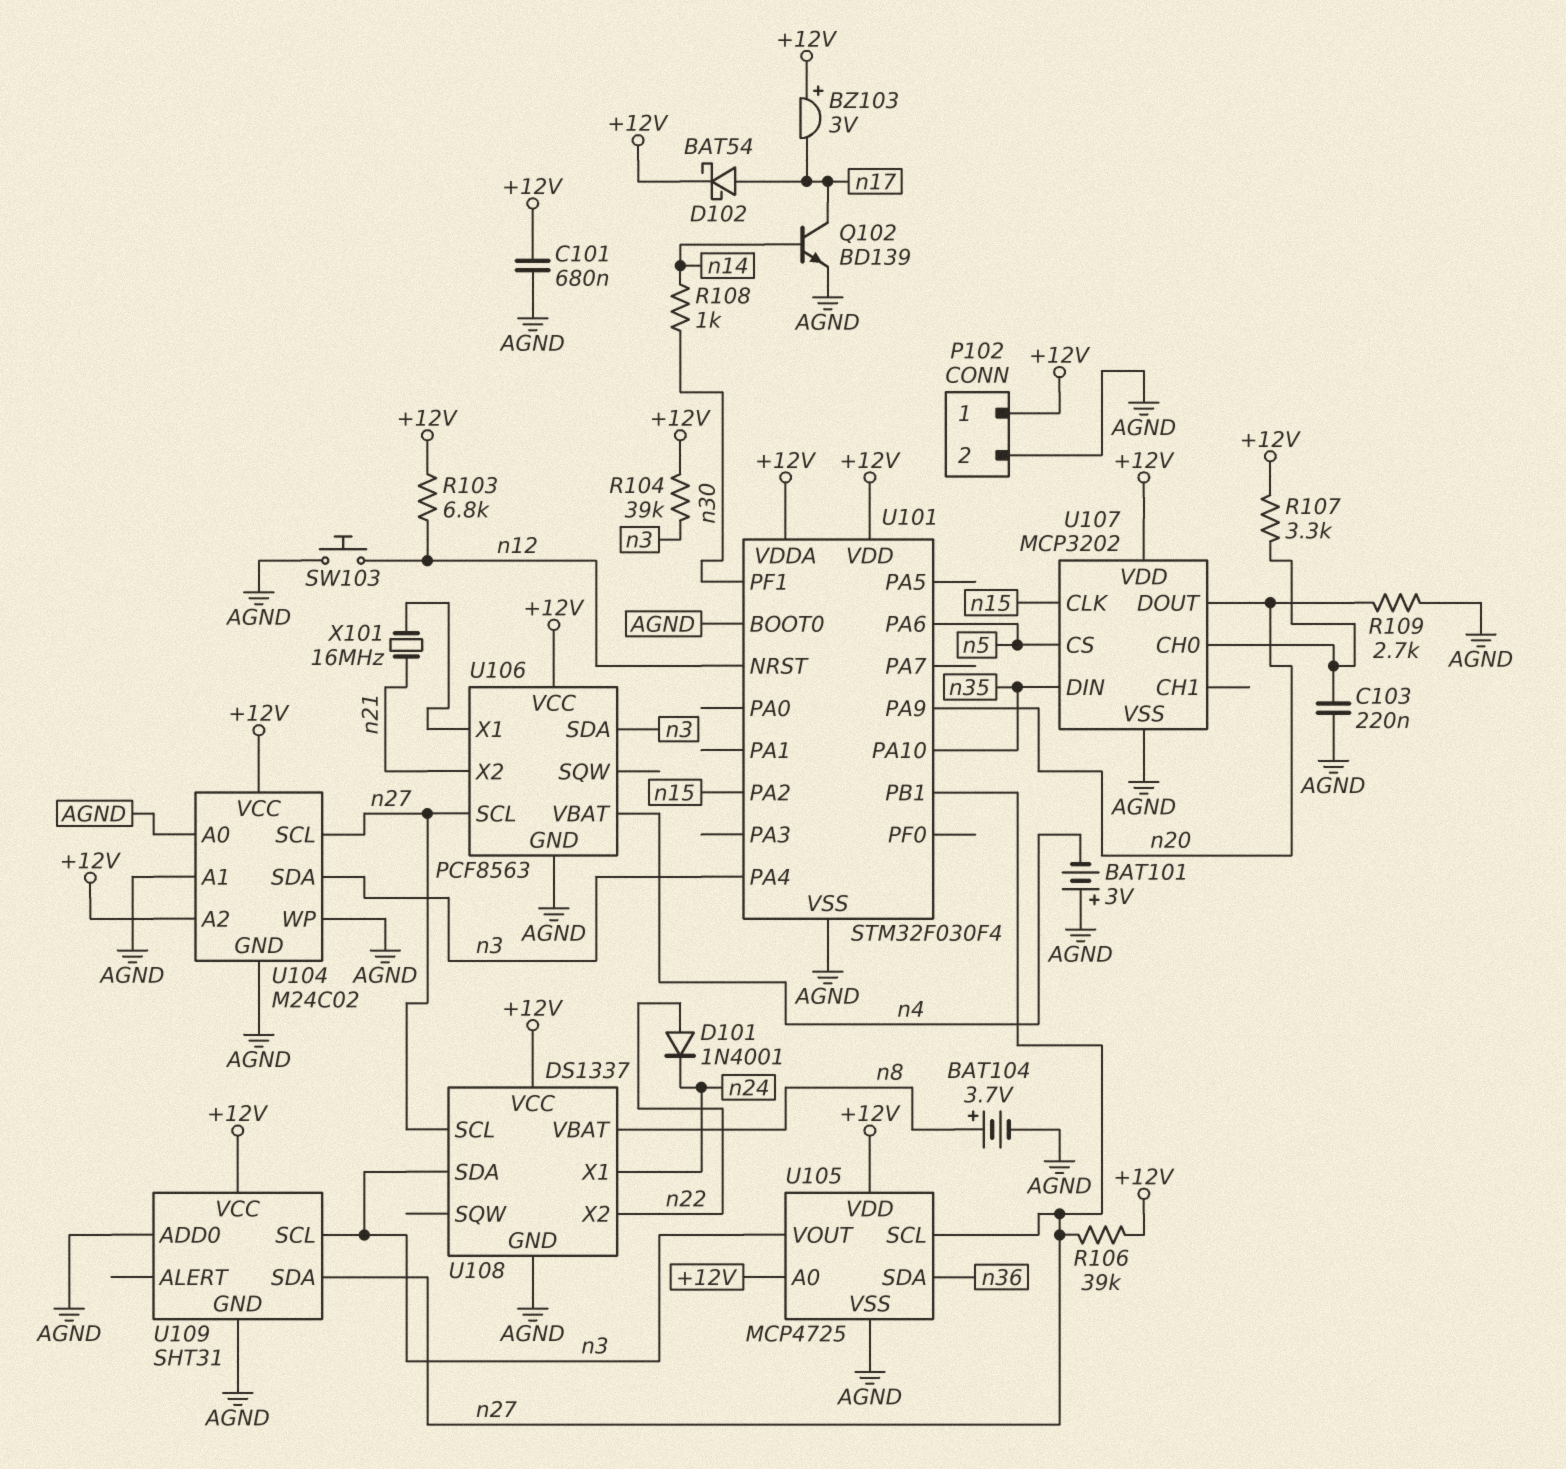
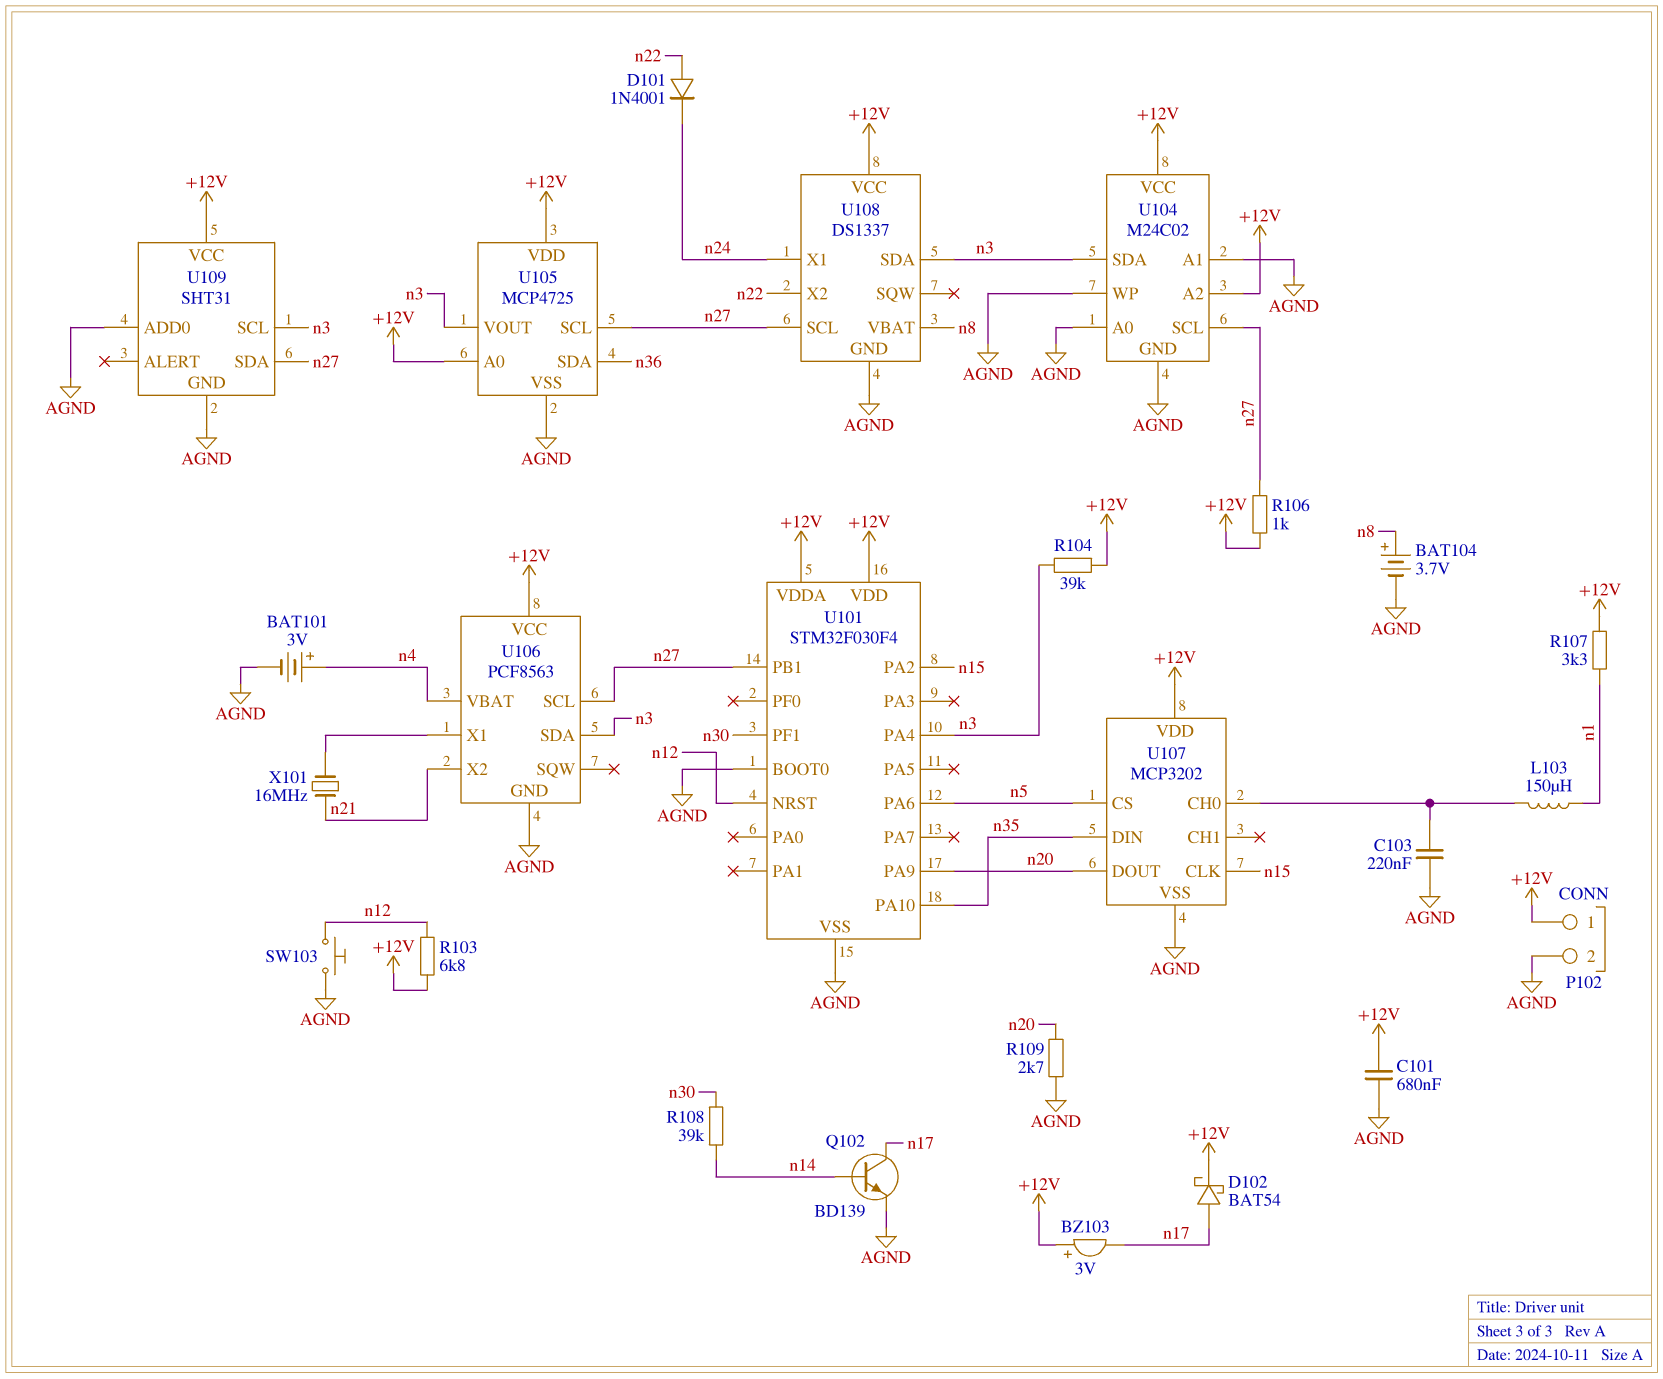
BAT101: 3V (plus AGND, minus n4) -> 3V (plus n4, minus AGND)
L103: none -> 150uH (U107/CH0, n1)
R106: 39k (+12V, n27) -> 1k (+12V, n27)
R107: 3.3k (+12V, U107/CH0) -> 3.3k (+12V, n1)
R108: 1k (n14, n30) -> 39k (n14, n30)

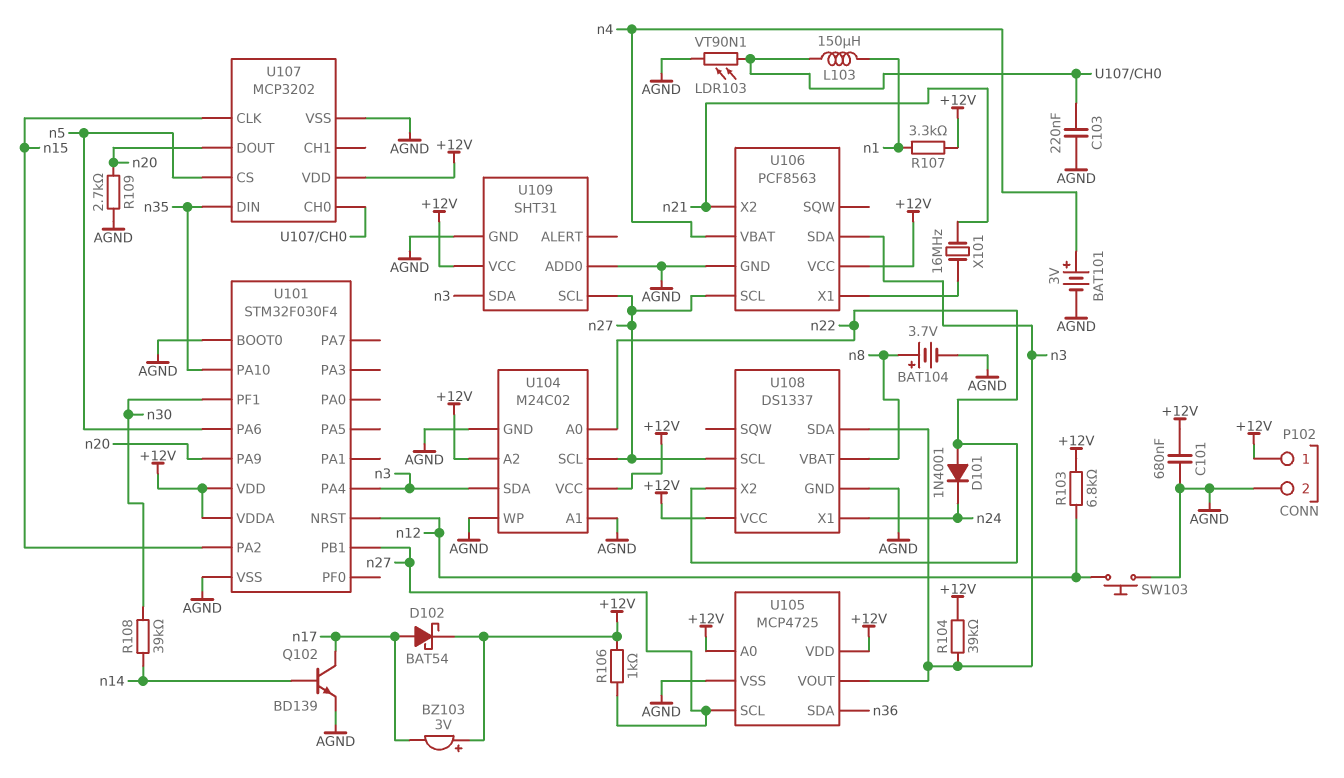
LDR103: none -> VT90N1 (AGND, U107/CH0)
U104 pin A0: AGND -> n22
U109 pin SCL: n3 -> n27
U109 pin SDA: n27 -> n3

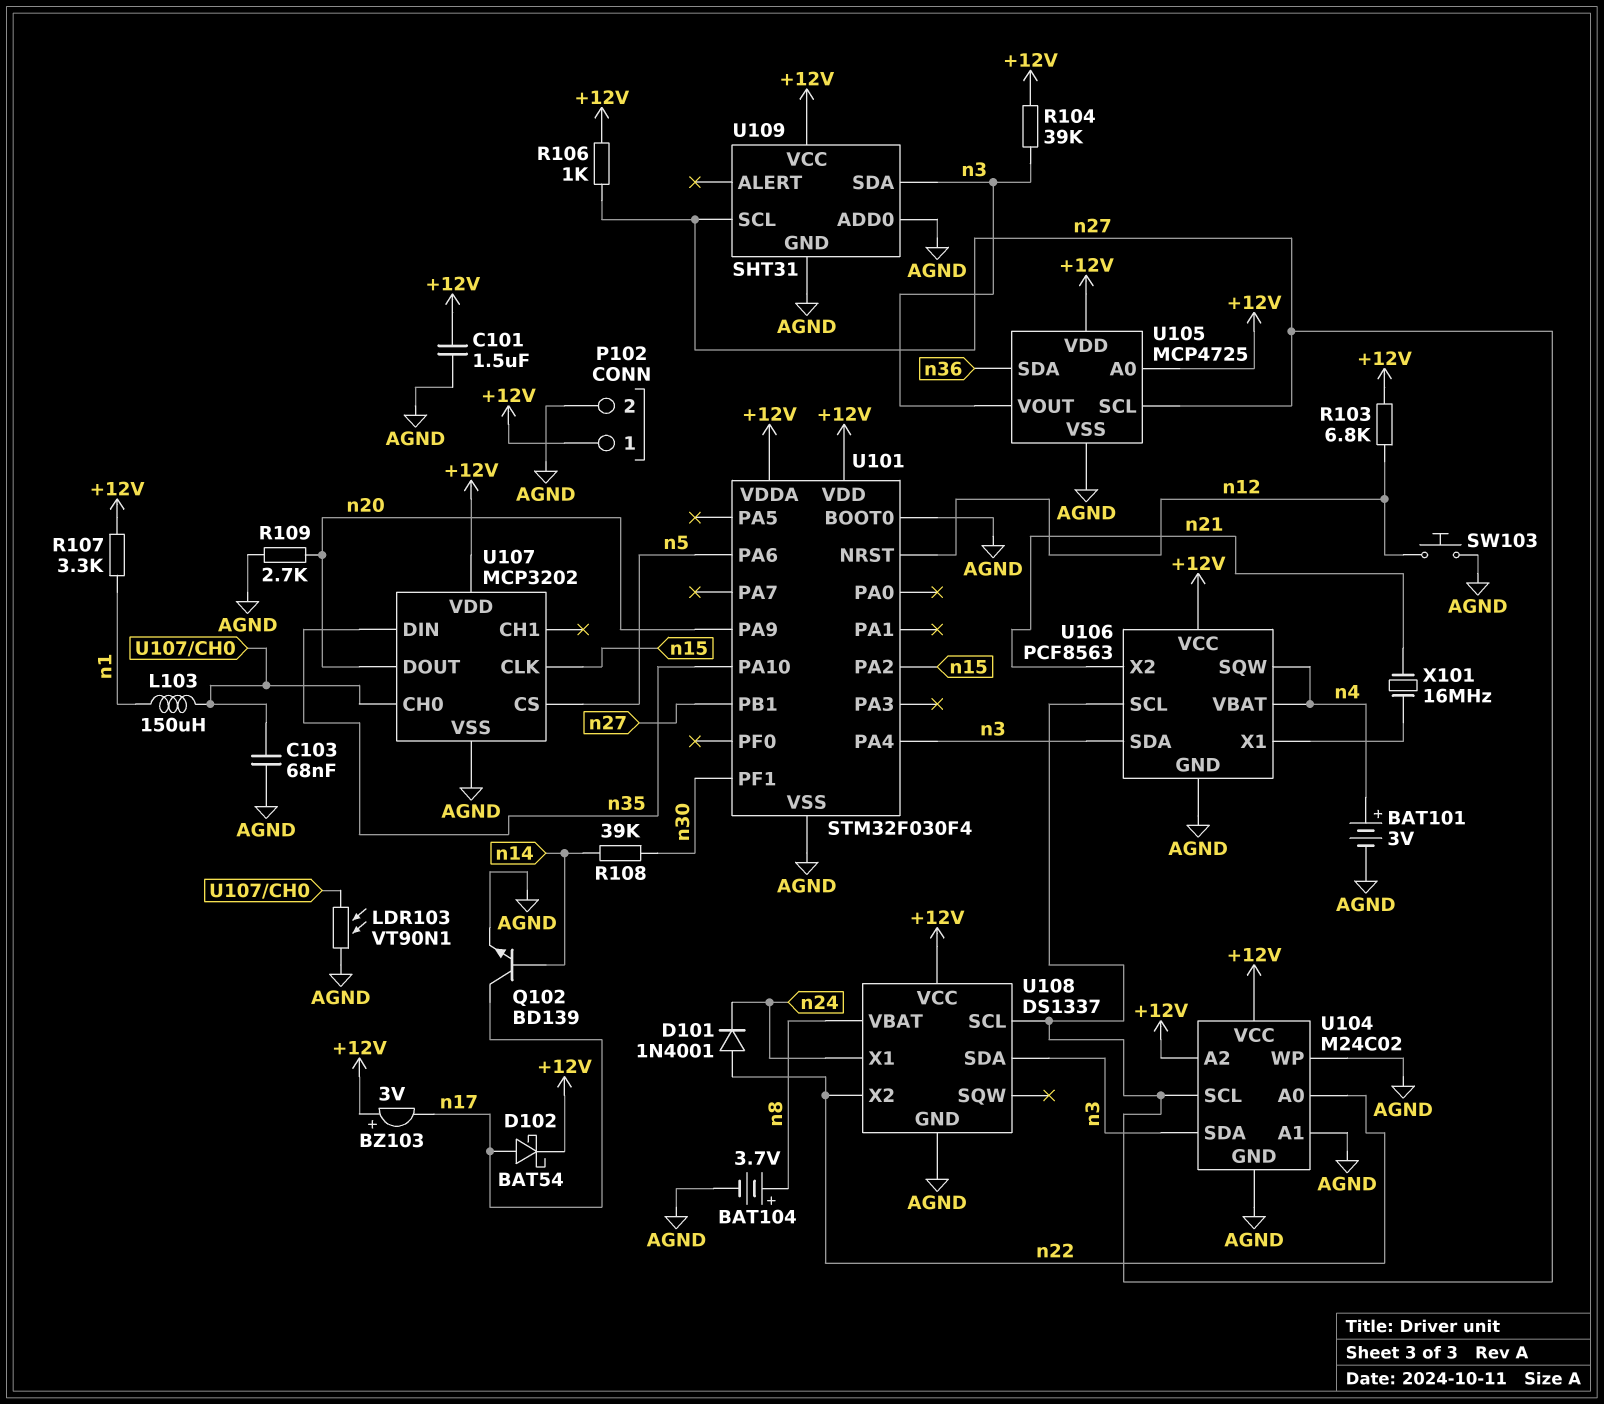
C101: 680nF (+12V, AGND) -> 1.5uF (+12V, AGND)
C103: 220nF (AGND, U107/CH0) -> 68nF (AGND, U107/CH0)
U106 pin SQW: none -> n4

